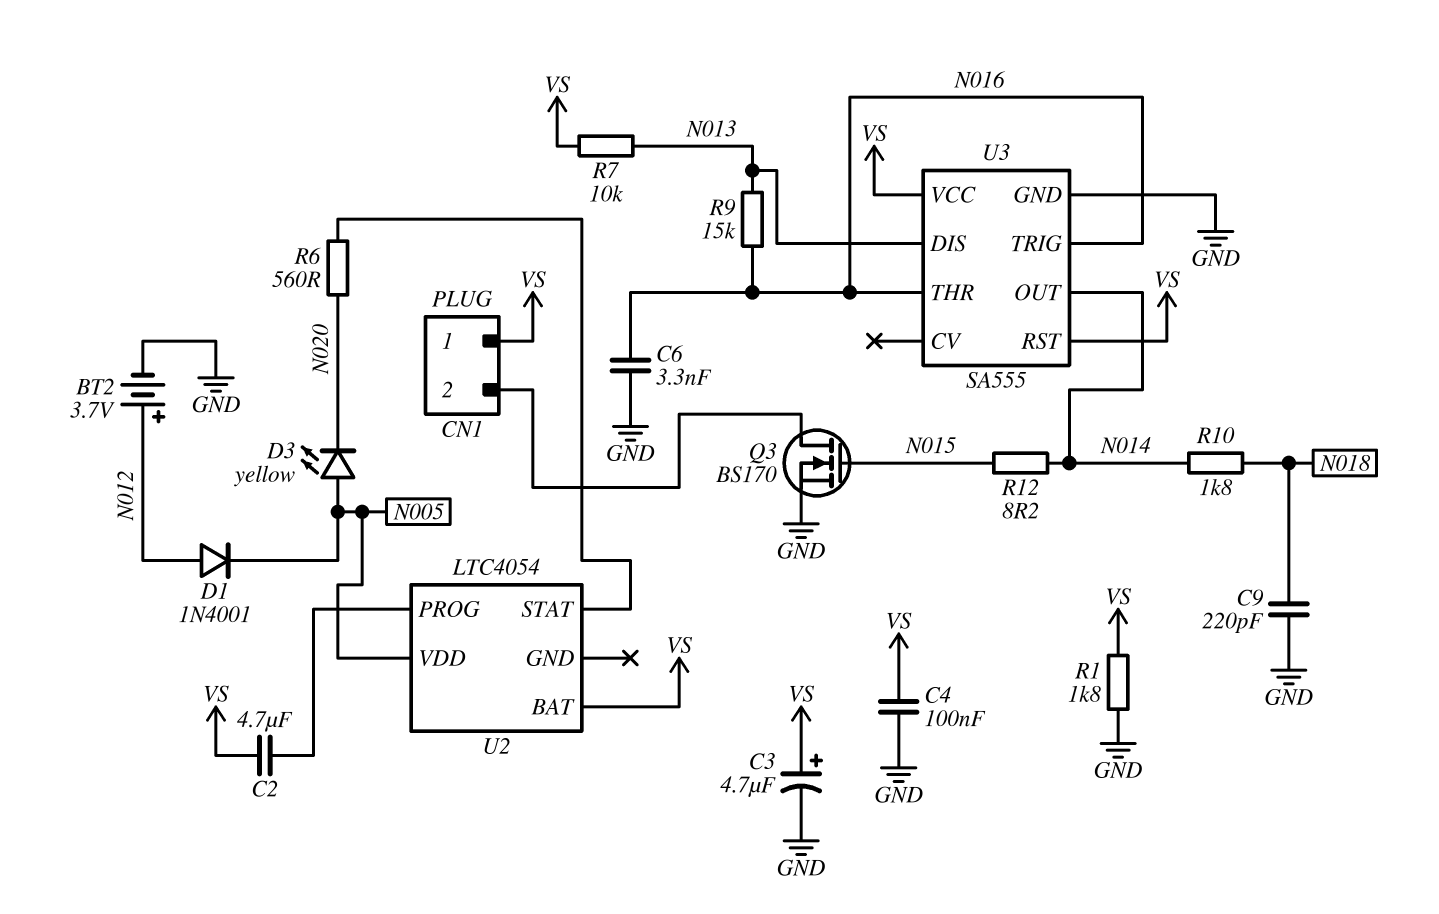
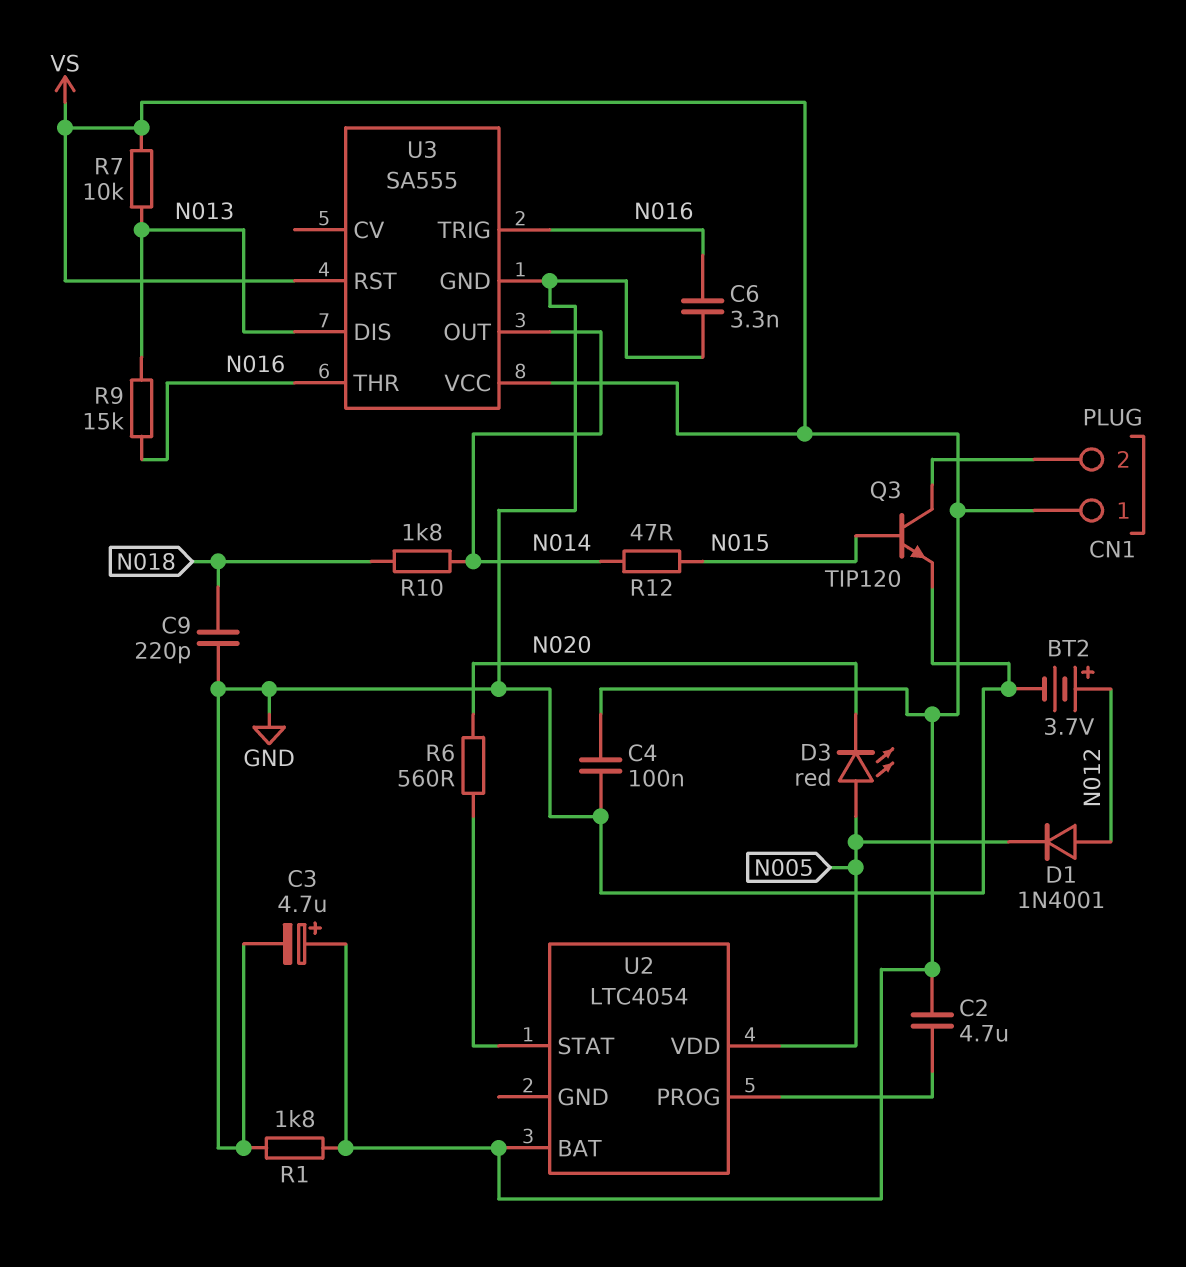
D3: LED yellow (A N005, K N020) -> LED red (A N005, K N020)
Q3: NMOS BS170 (G N015, D CN1/2, S GND) -> NPN TIP120 (B N015, C CN1/2, E GND)
R12: 8.2 (N014, N015) -> 47 (N014, N015)

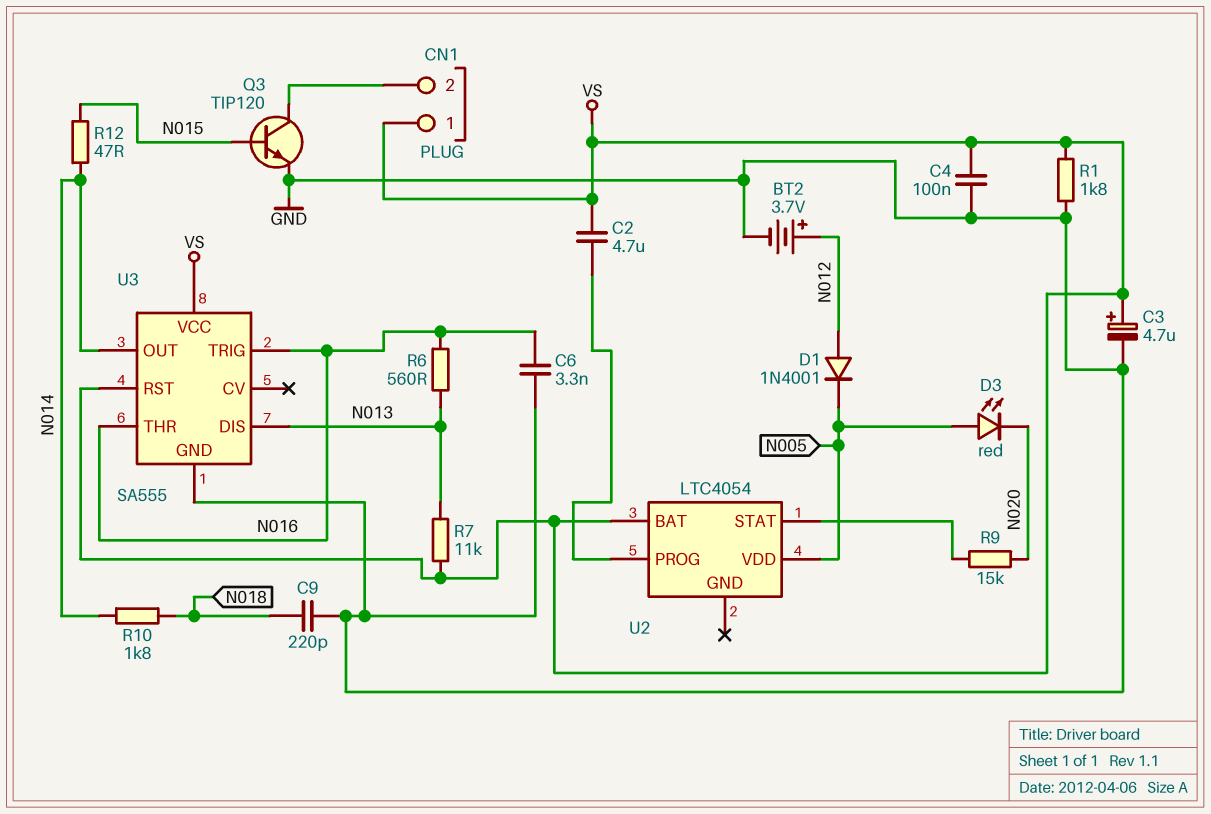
R6: 560 (N020, U2/STAT) -> 560 (N013, N016)
R7: 10k (N013, VS) -> 11k (N013, VS)
R9: 15k (N013, N016) -> 15k (N020, U2/STAT)

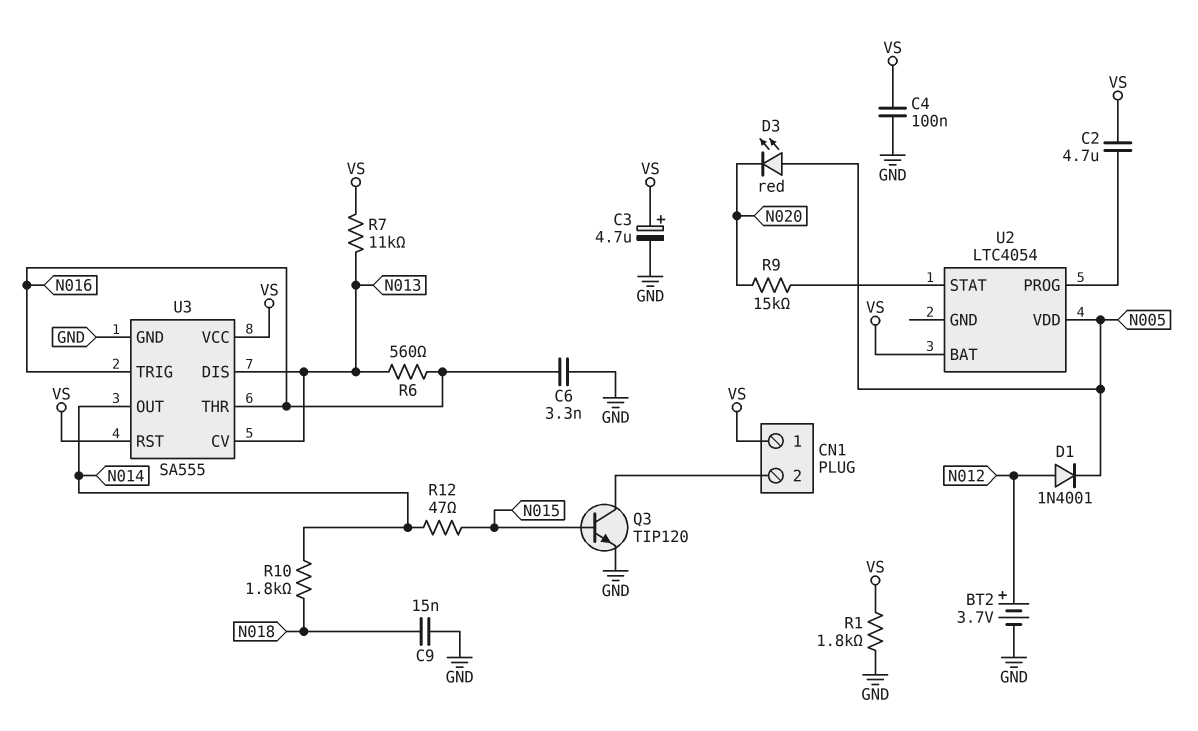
C9: 220pF (GND, N018) -> 15nF (GND, N018)
U3 pin CV: none -> N013

